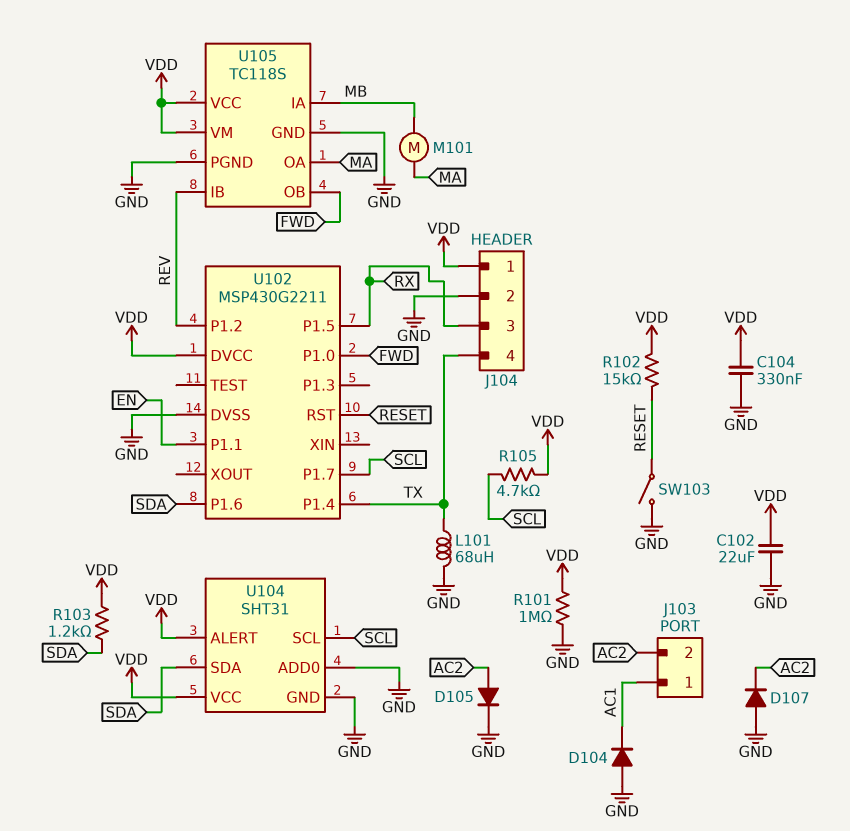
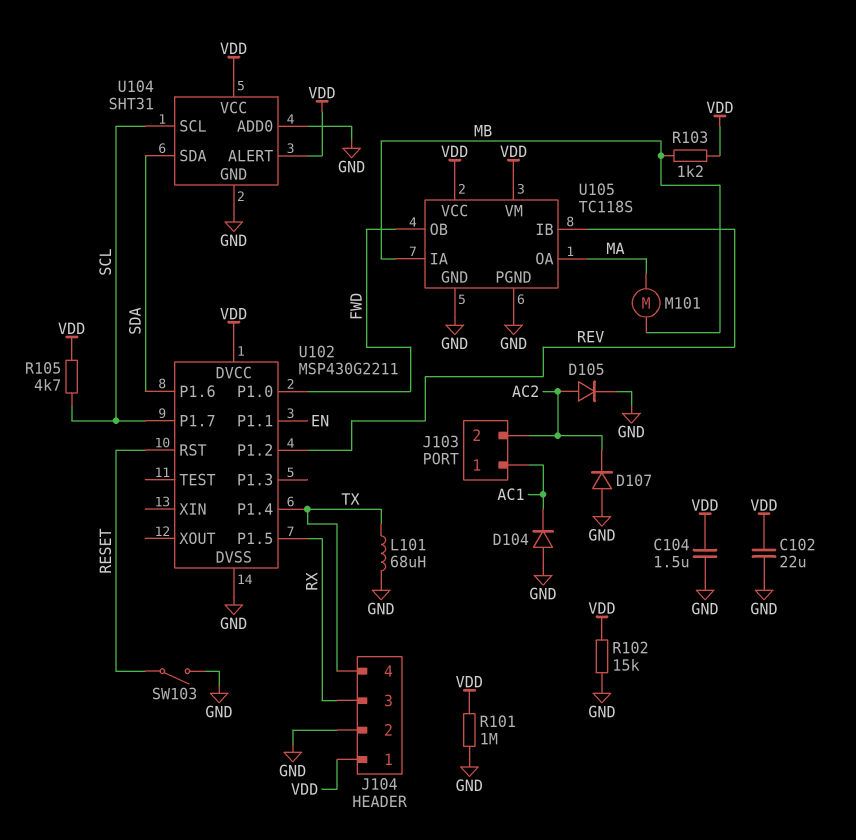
C104: 330nF (GND, VDD) -> 1.5uF (GND, VDD)
R102: 15k (RESET, VDD) -> 15k (GND, VDD)
R103: 1.2k (SDA, VDD) -> 1.2k (MB, VDD)

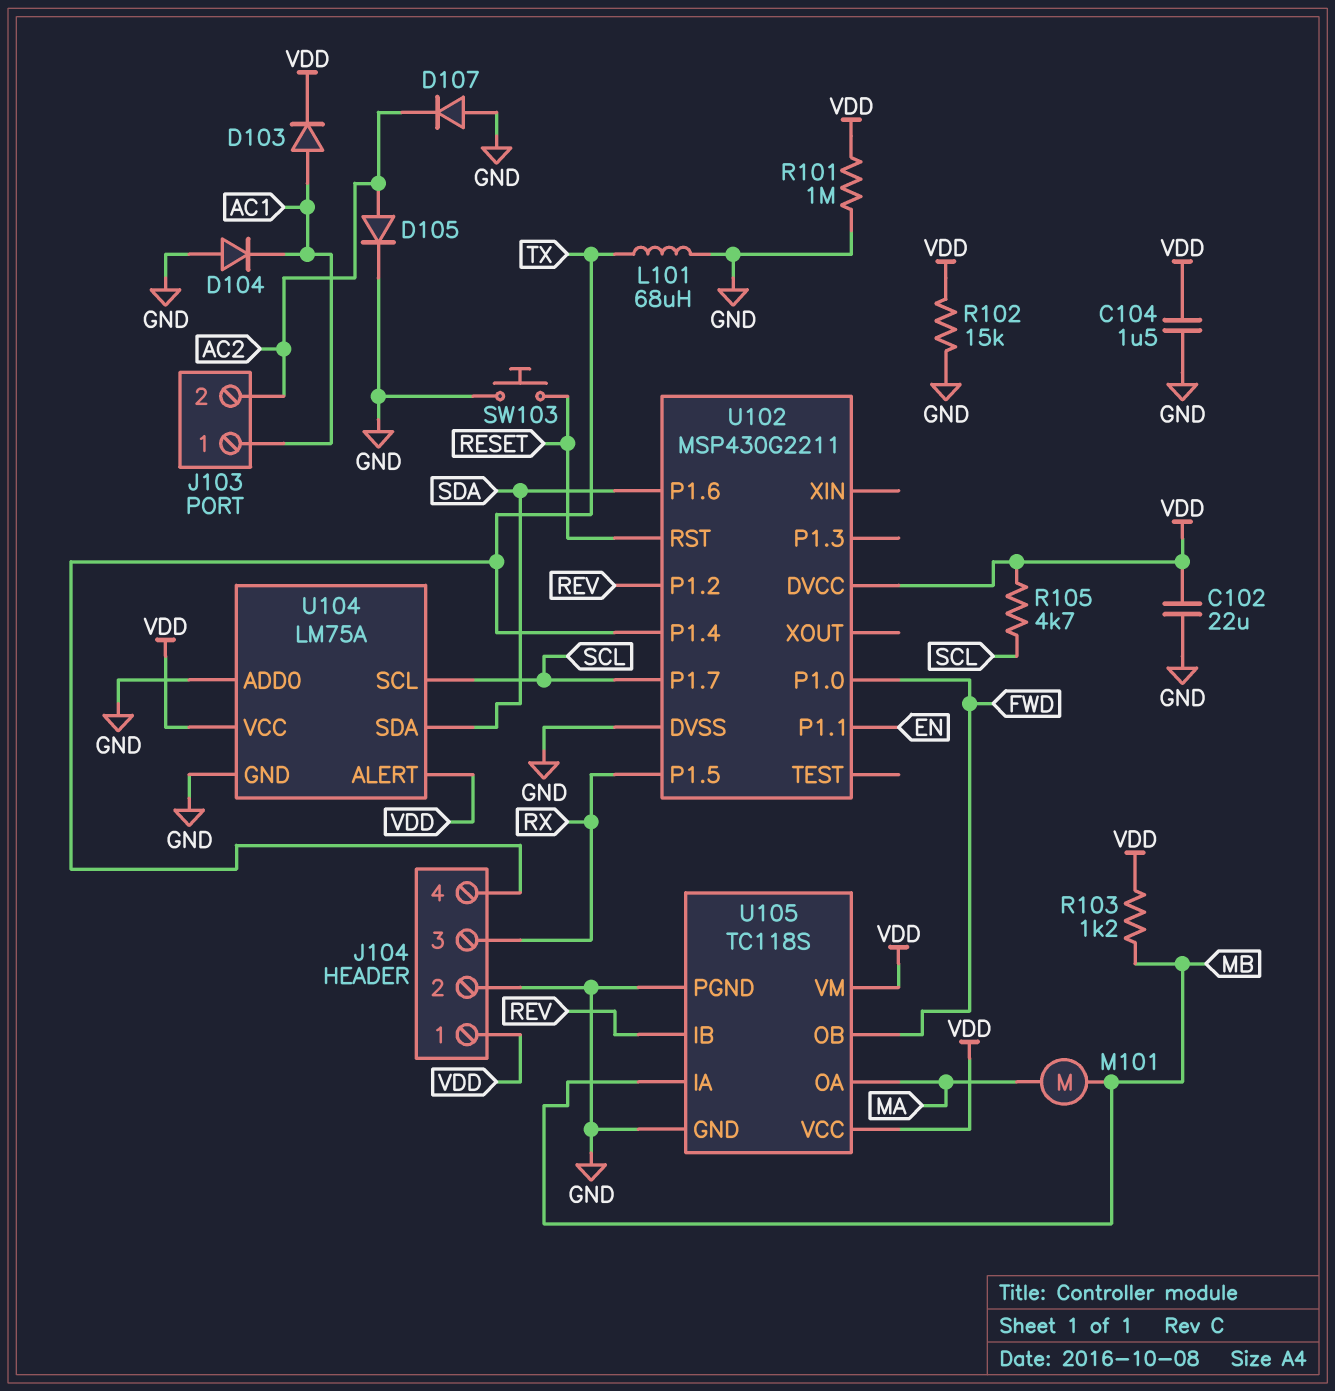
D103: none -> diode (A AC1, K VDD)
SW103: switch (GND, RESET) -> button (GND, RESET)
U104: SHT31 -> LM75A

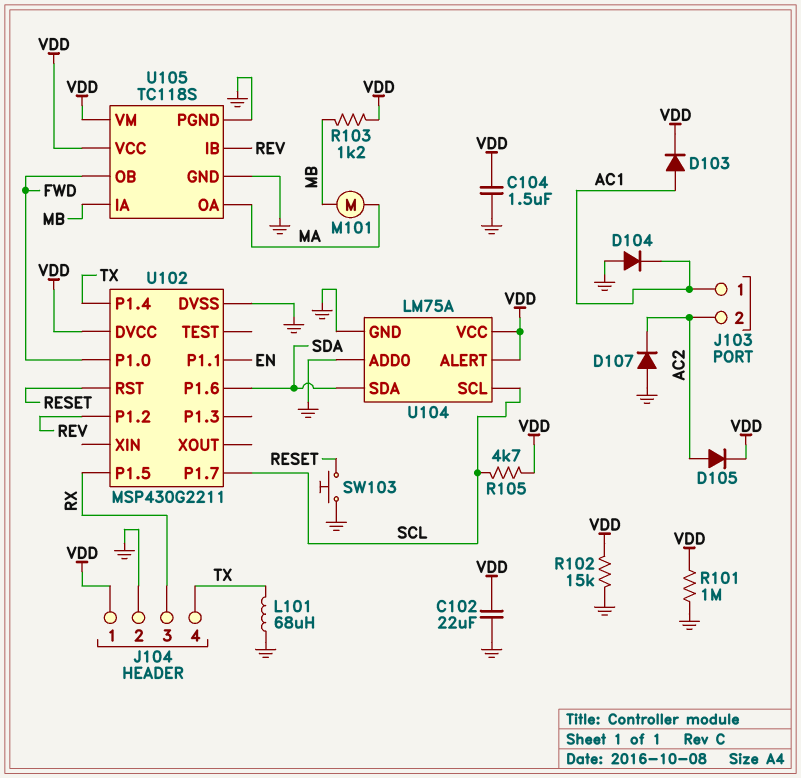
D105: diode (A AC2, K GND) -> diode (A AC2, K VDD)

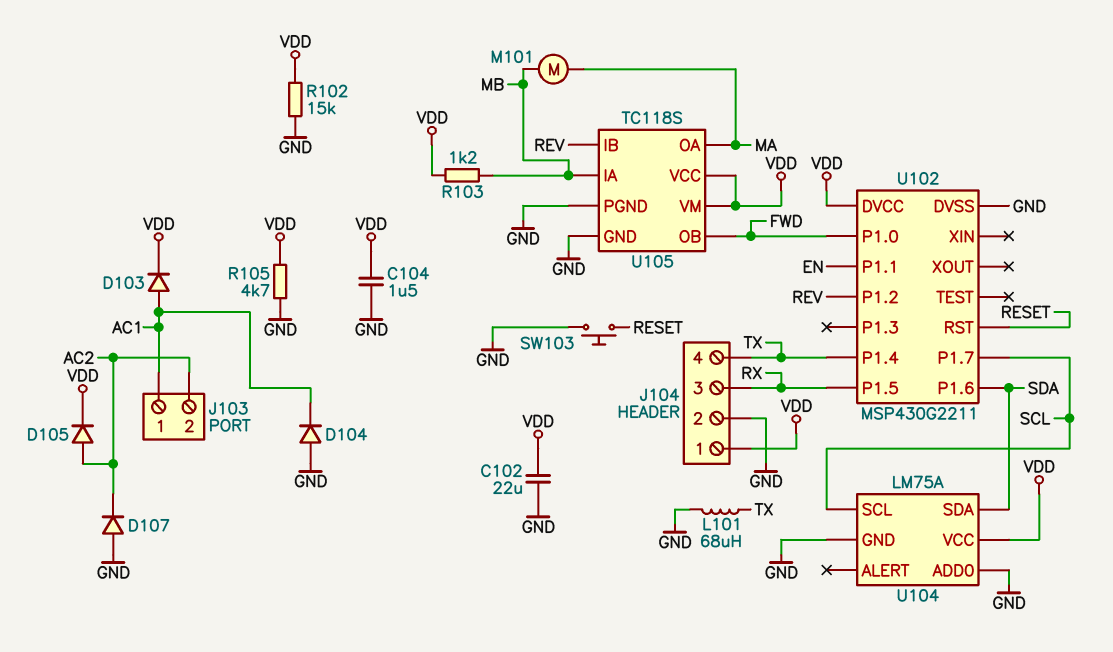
R101: 1M (GND, VDD) -> none
R105: 4.7k (SCL, VDD) -> 4.7k (GND, VDD)
U104 pin ALERT: VDD -> none

